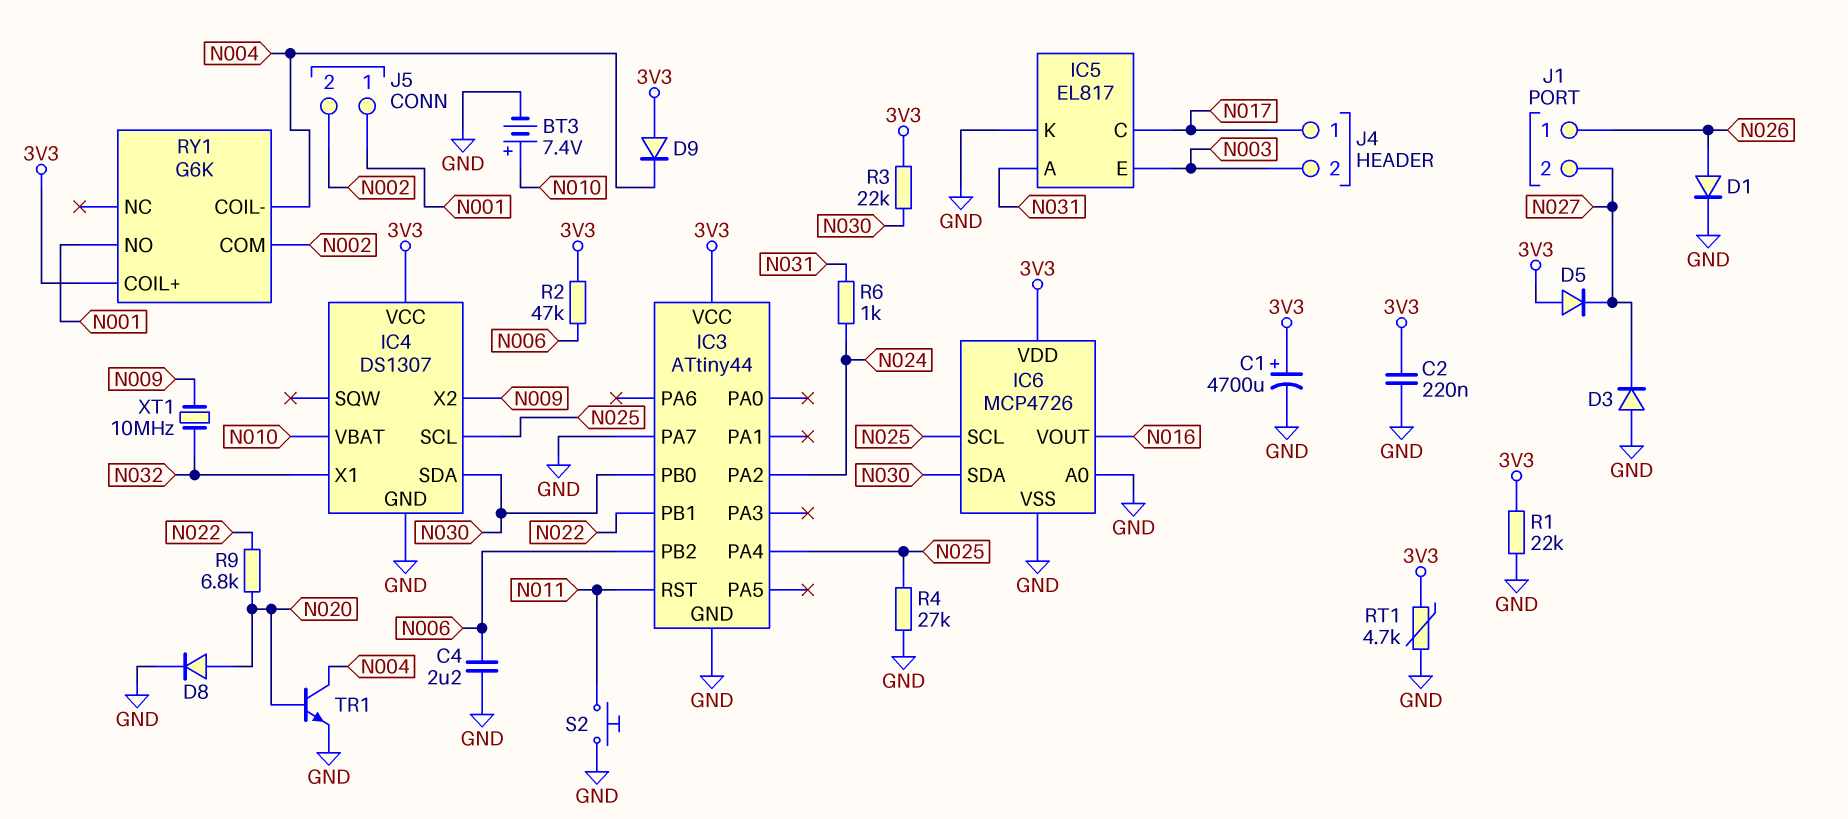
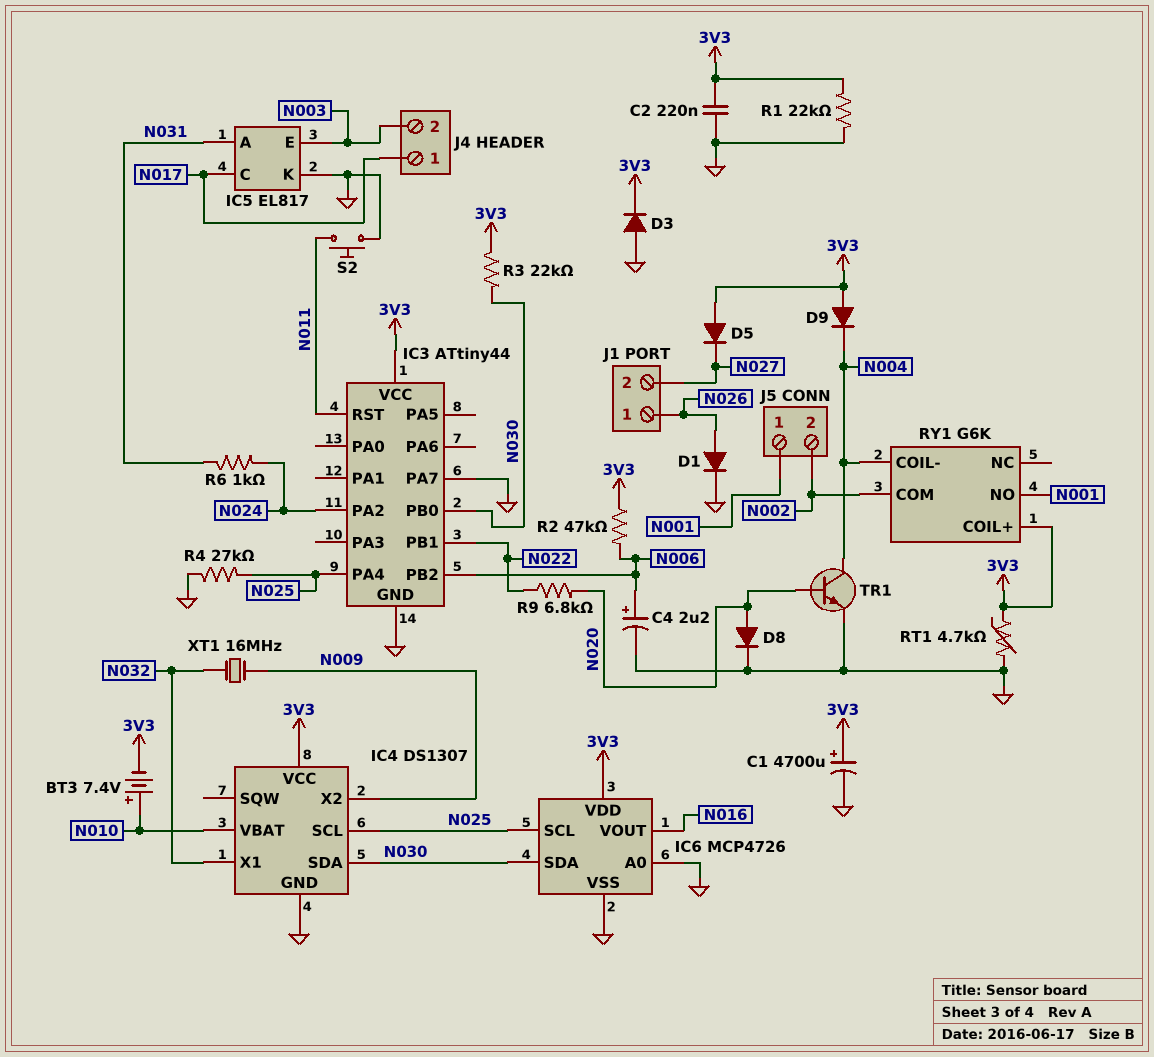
BT3: 7.4V (plus N010, minus GND) -> 7.4V (plus N010, minus 3V3)
C4: 2.2uF (GND, N006) -> 2.2uF (plus N006, minus GND)
D3: diode (A GND, K N027) -> diode (A GND, K 3V3)
XT1: 10MHz (N009, N032) -> 16MHz (N009, N032)

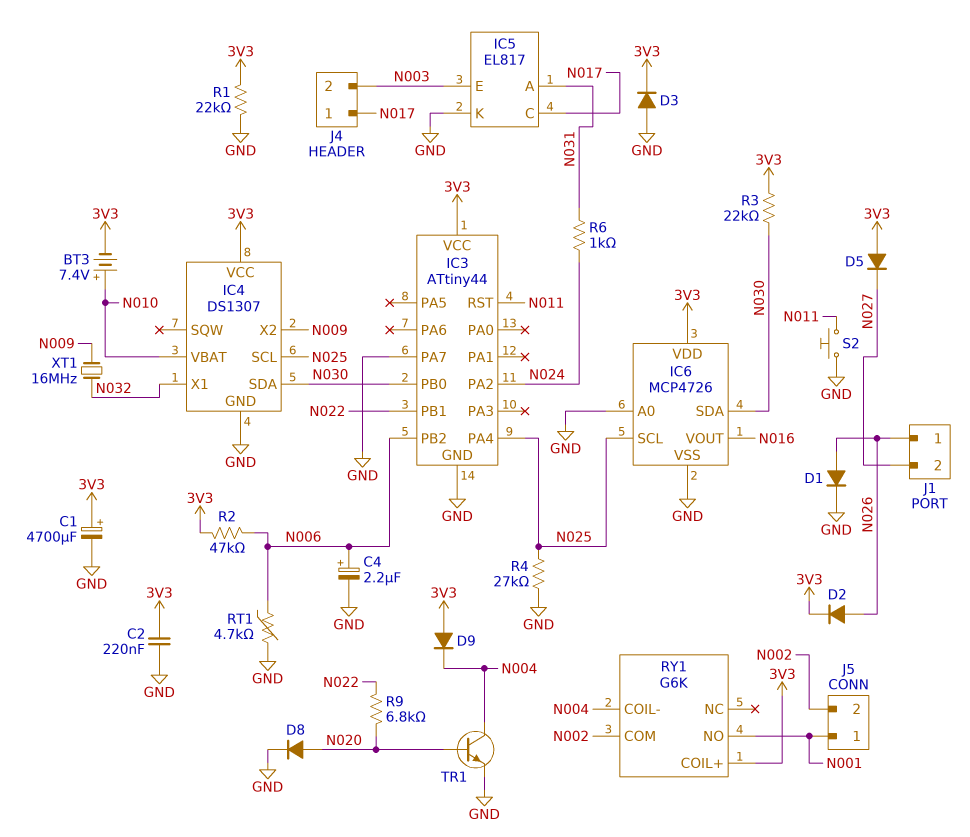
D2: none -> diode (A N026, K 3V3)
RT1: 4.7k (3V3, GND) -> 4.7k (GND, N006)

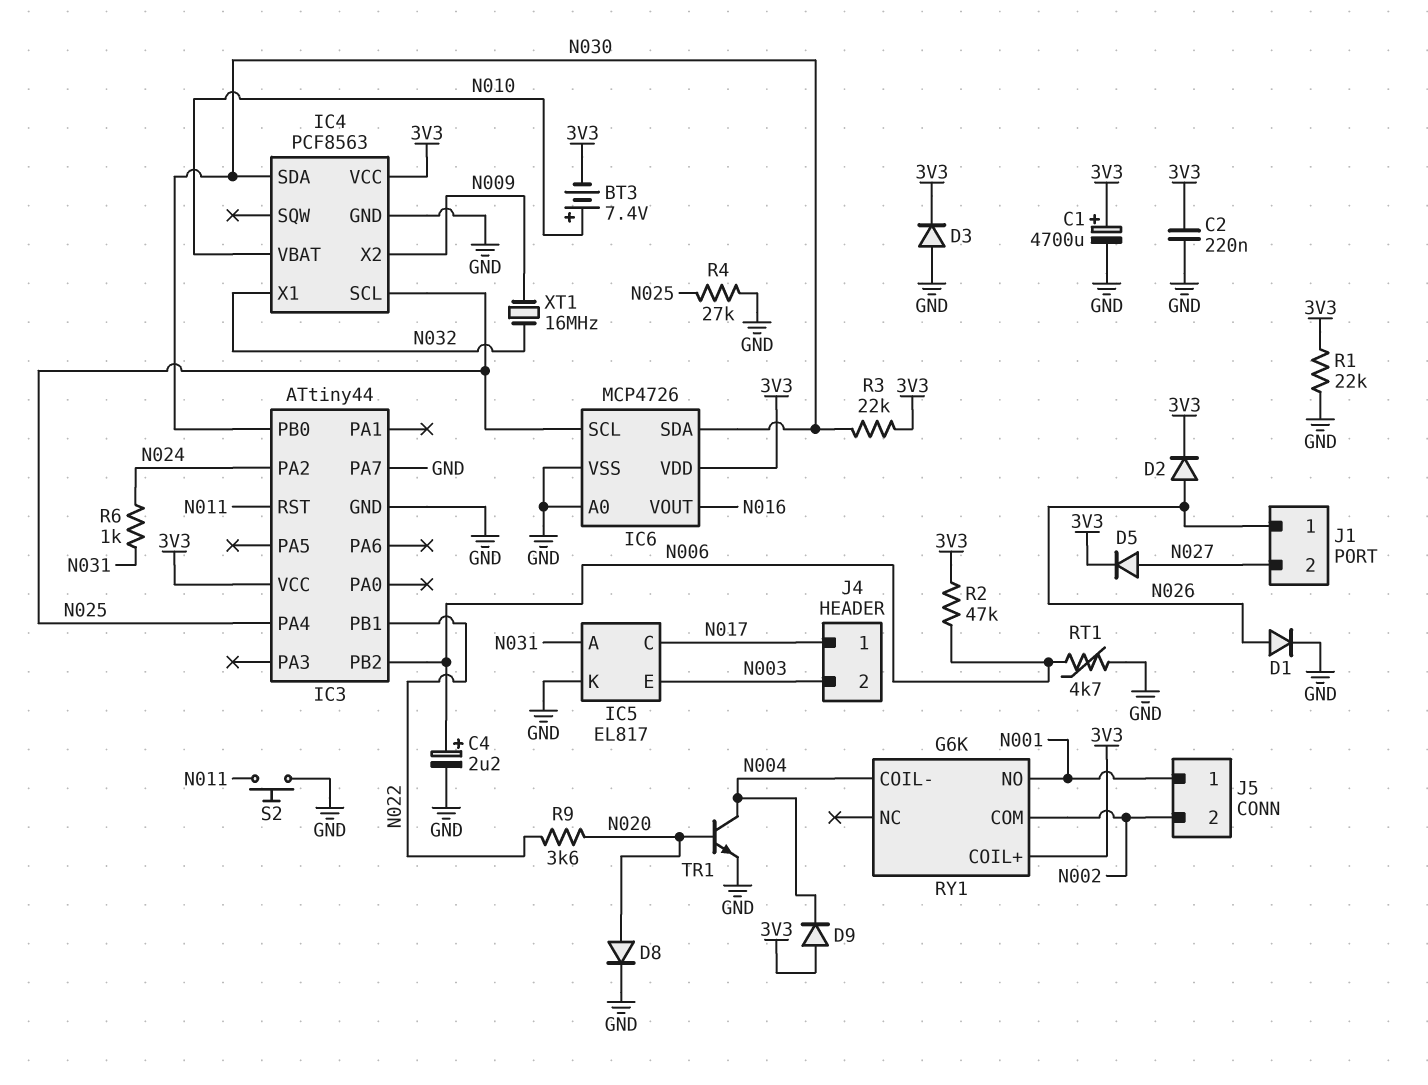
D5: diode (A 3V3, K N027) -> diode (A N027, K 3V3)
IC4: DS1307 -> PCF8563
R9: 6.8k (N020, N022) -> 3.6k (N020, N022)

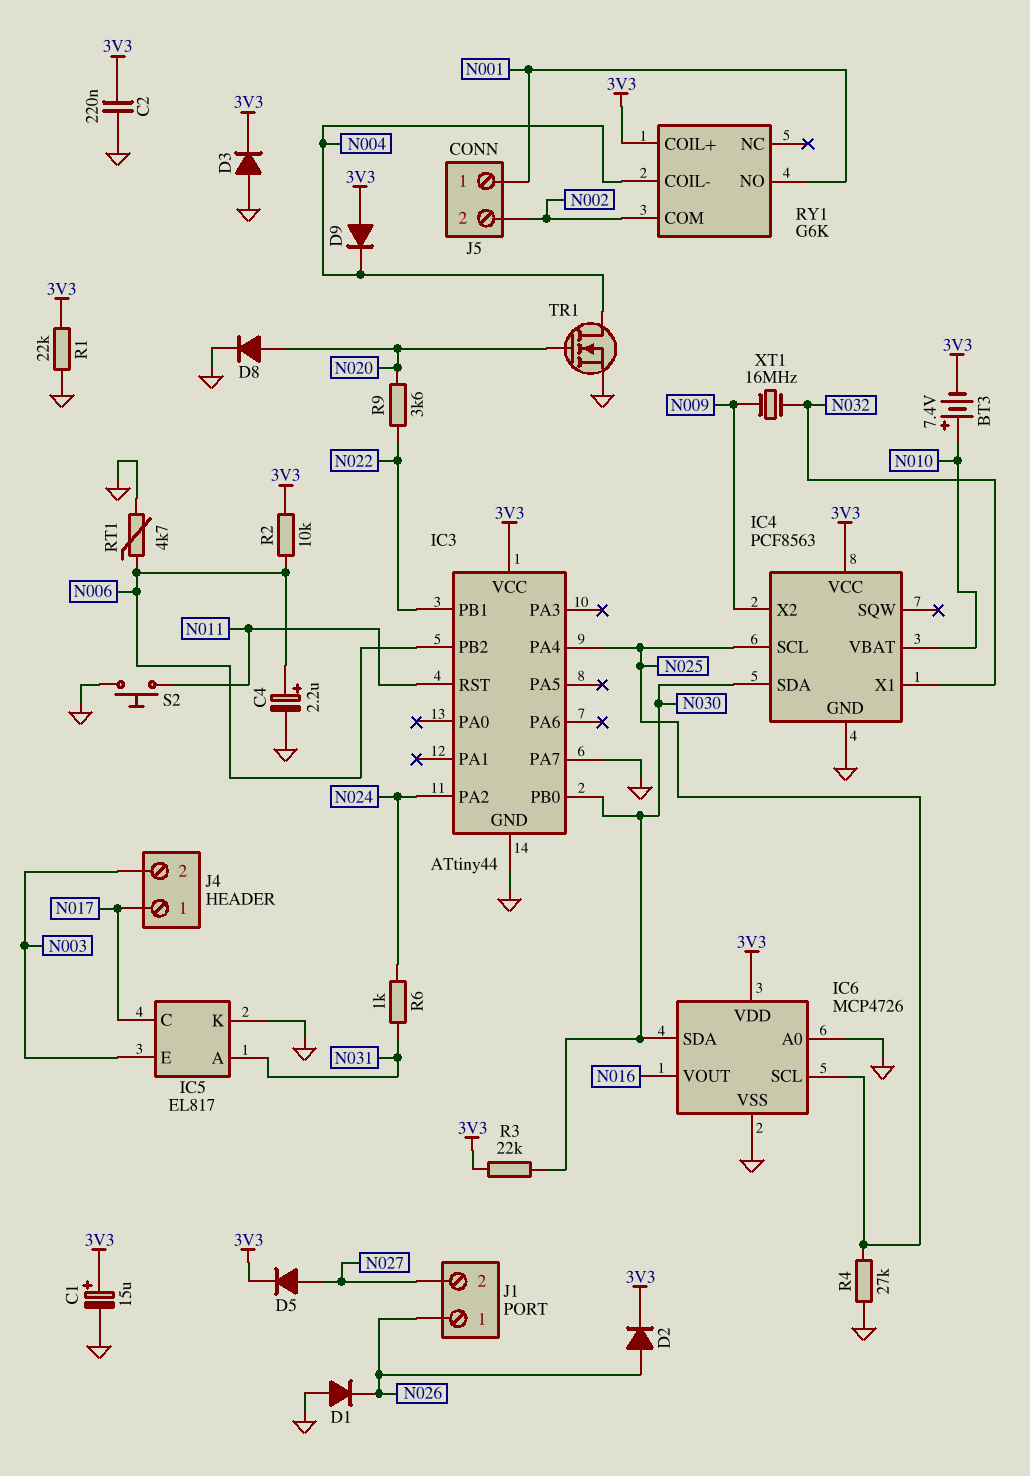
C1: 4700uF (plus 3V3, minus GND) -> 15uF (plus 3V3, minus GND)
D1: diode (A N026, K GND) -> diode (A GND, K N026)
R2: 47k (3V3, N006) -> 10k (3V3, N006)
TR1: NPN (B N020, C N004, E GND) -> NMOS (G N020, D N004, S GND)

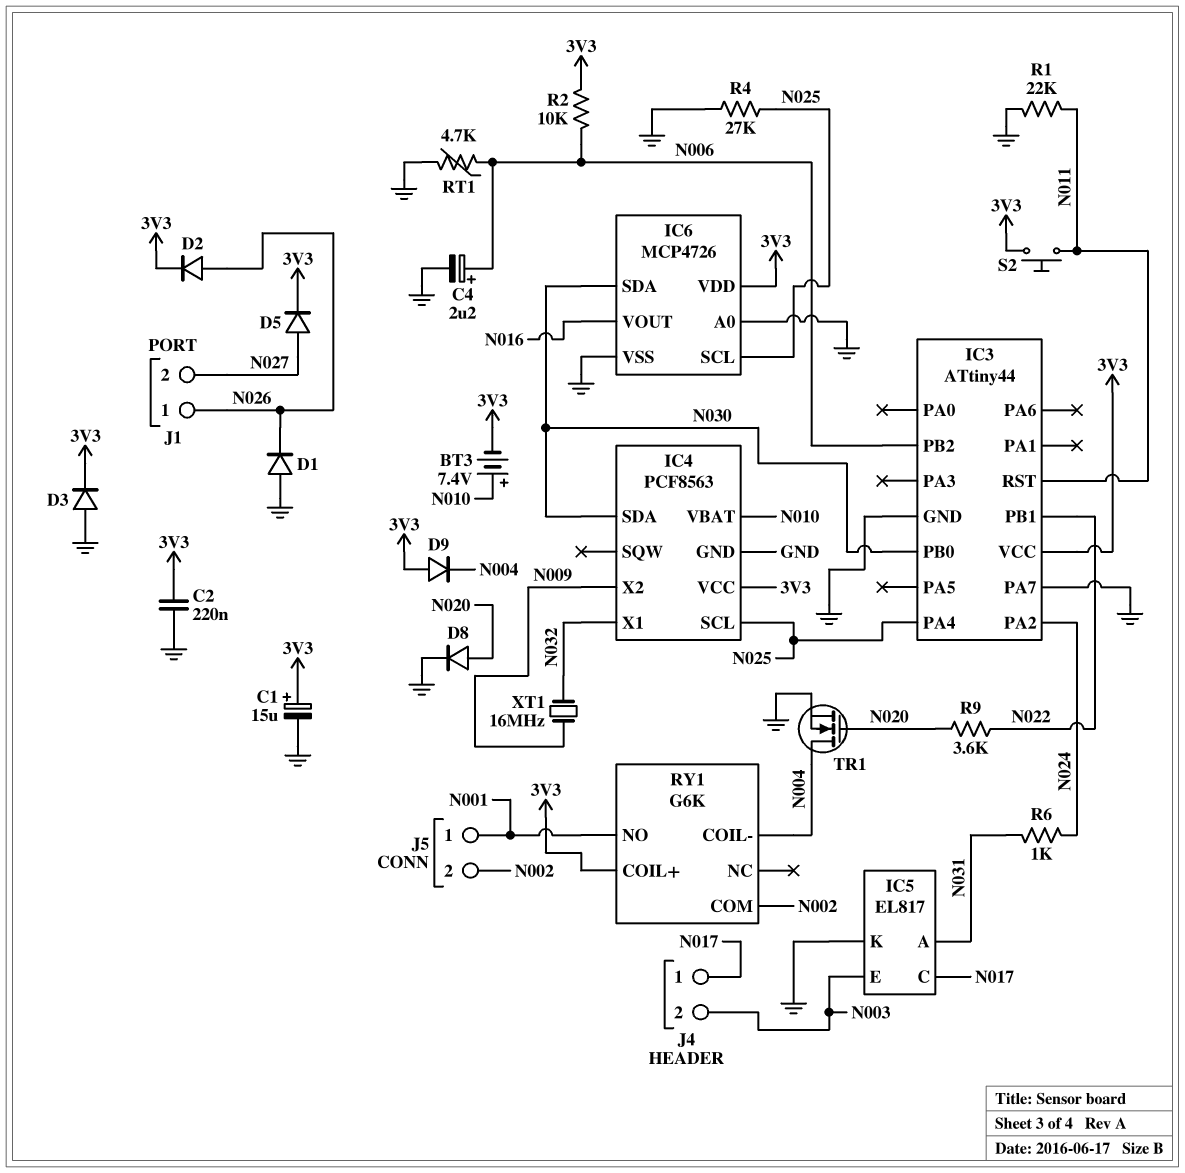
R1: 22k (3V3, GND) -> 22k (GND, N011)
R3: 22k (3V3, N030) -> none
S2: button (GND, N011) -> button (3V3, N011)

